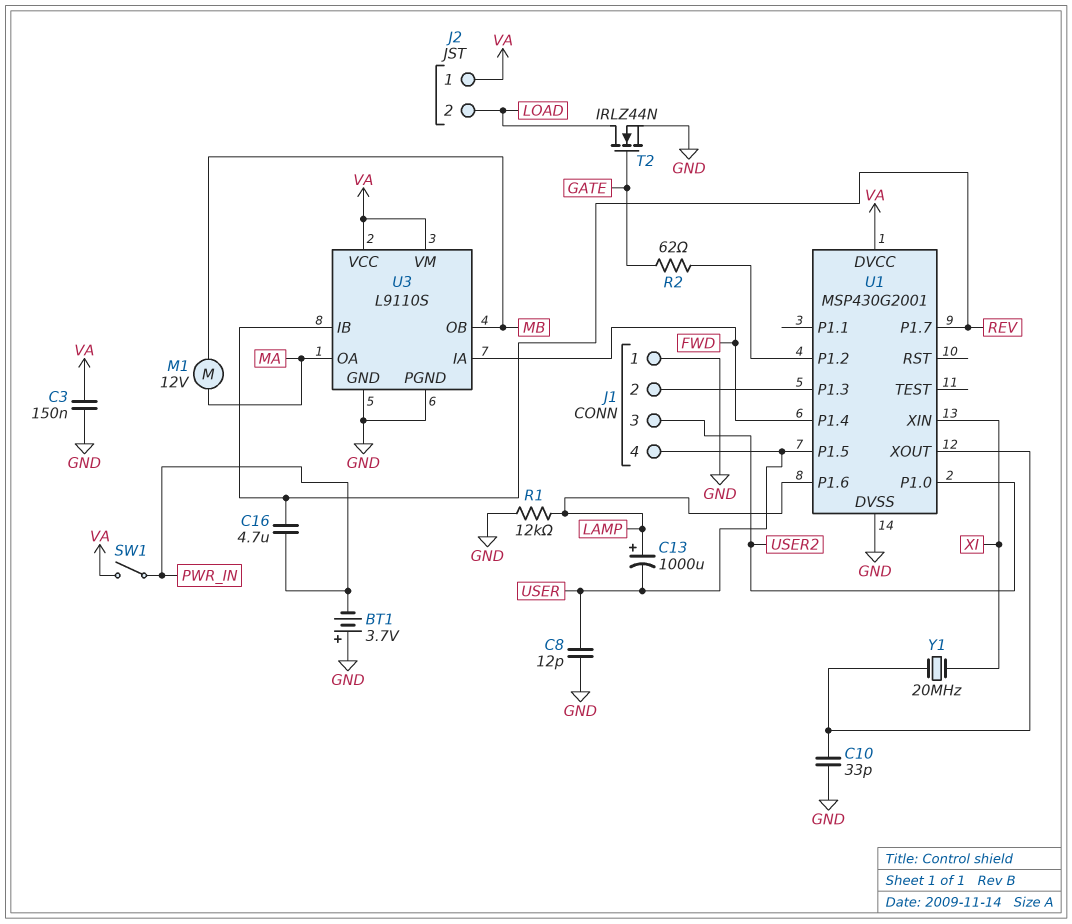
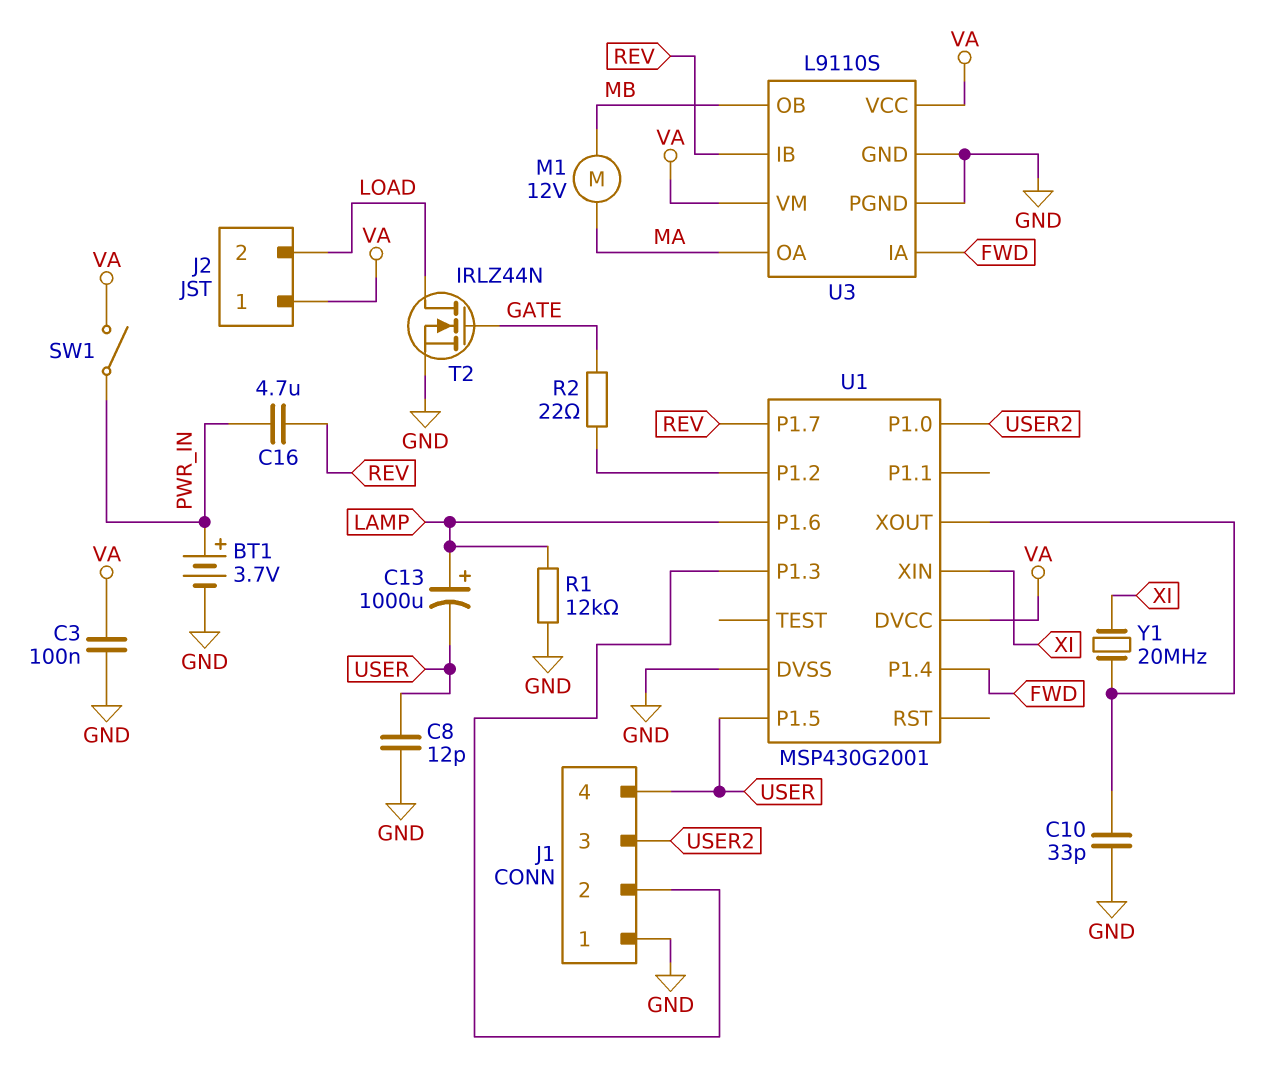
BT1: 3.7V (plus GND, minus PWR_IN) -> 3.7V (plus PWR_IN, minus GND)
C3: 150nF (GND, VA) -> 100nF (GND, VA)
R2: 62 (GATE, U1/P1.2) -> 22 (GATE, U1/P1.2)

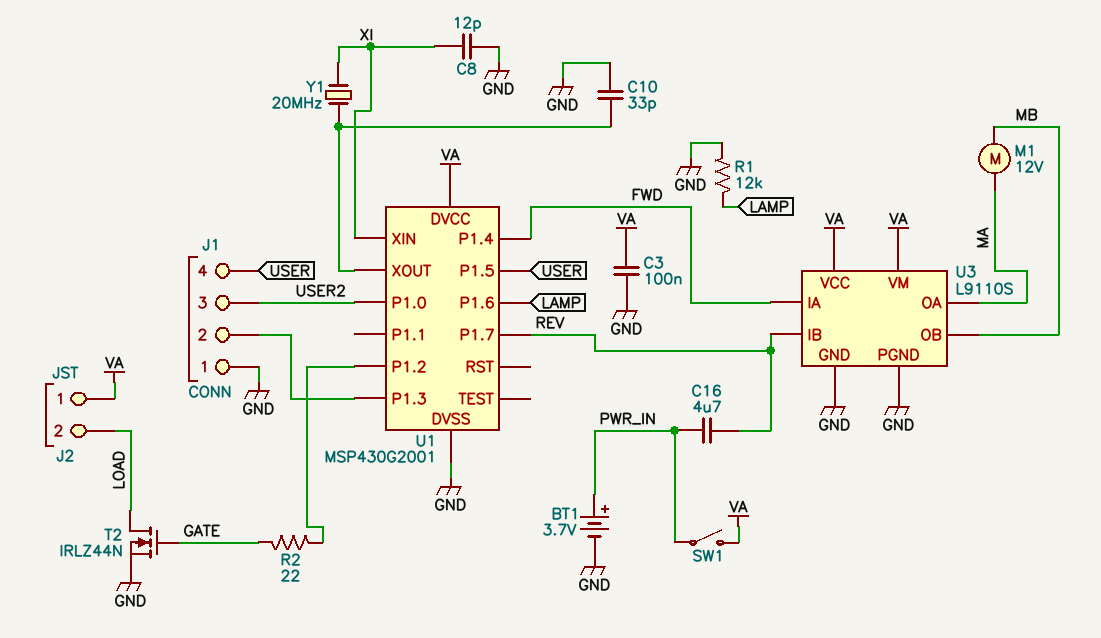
C8: 12pF (GND, USER) -> 12pF (GND, XI)
C13: 1000uF (plus LAMP, minus USER) -> none

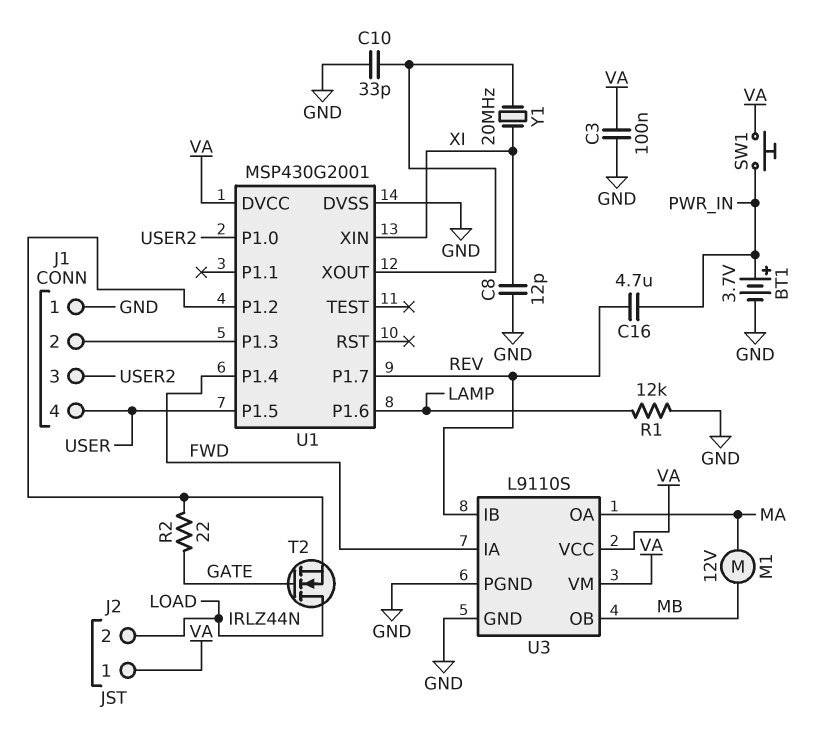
SW1: switch (PWR_IN, VA) -> button (PWR_IN, VA)
T2: NMOS IRLZ44N (G GATE, D LOAD, S GND) -> NMOS IRLZ44N (G GATE, D LOAD, S U1/P1.2)

